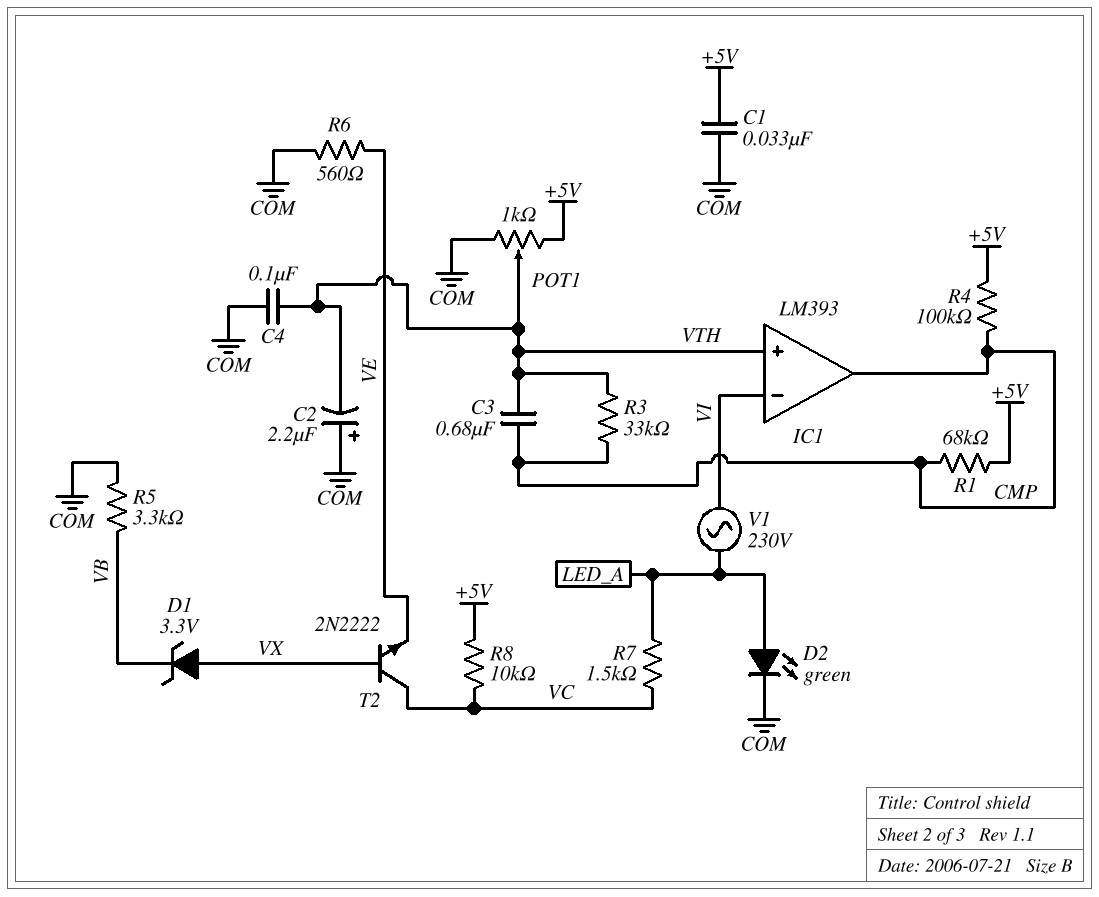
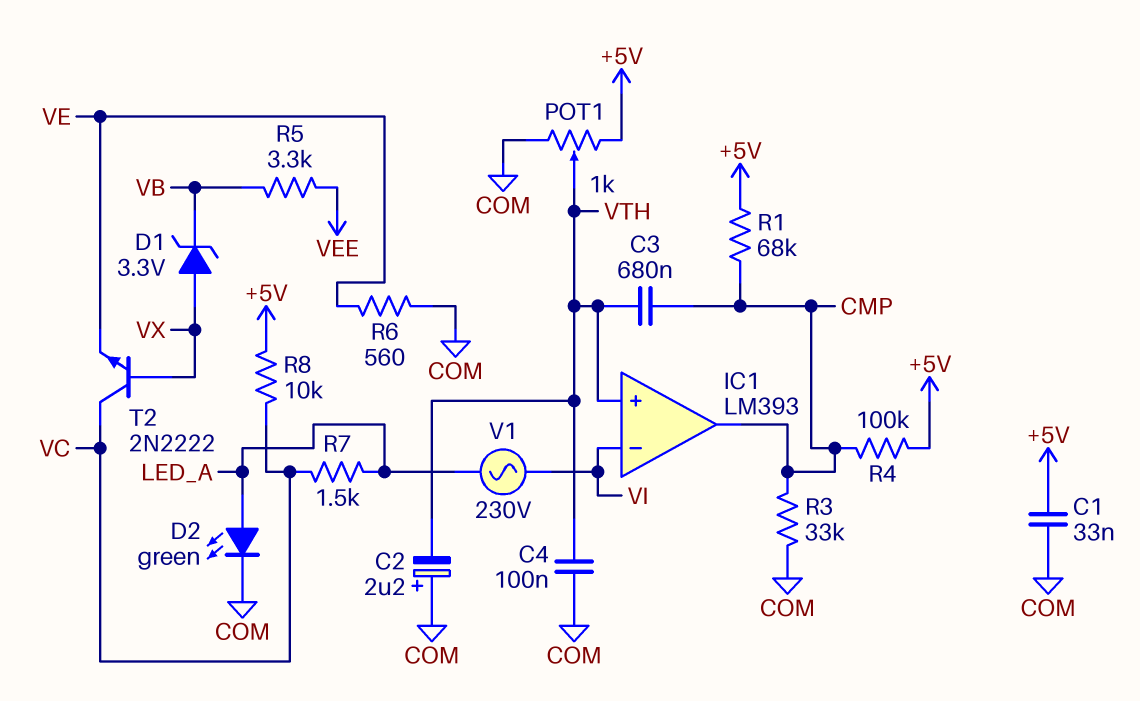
R3: 33k (CMP, VTH) -> 33k (CMP, COM)
R5: 3.3k (COM, VB) -> 3.3k (VB, VEE)

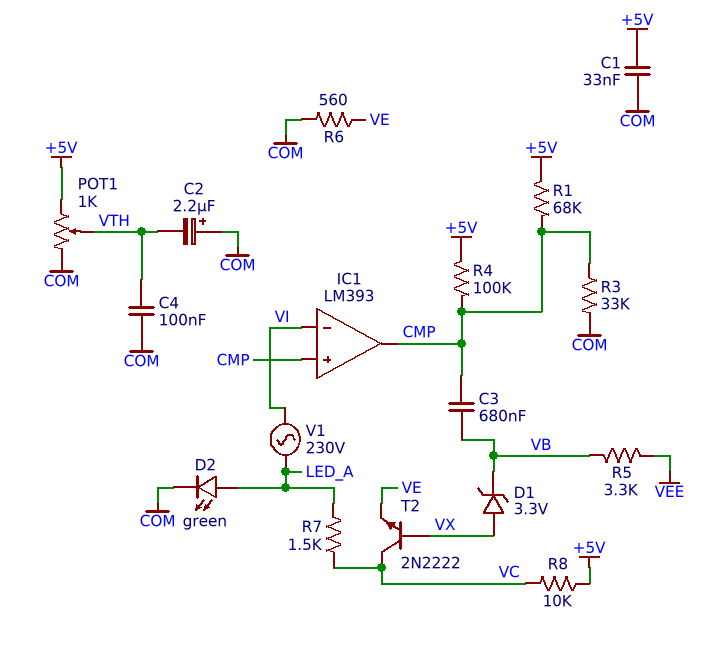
C3: 680nF (CMP, VTH) -> 680nF (CMP, VB)
IC1 pin in+: VTH -> CMP

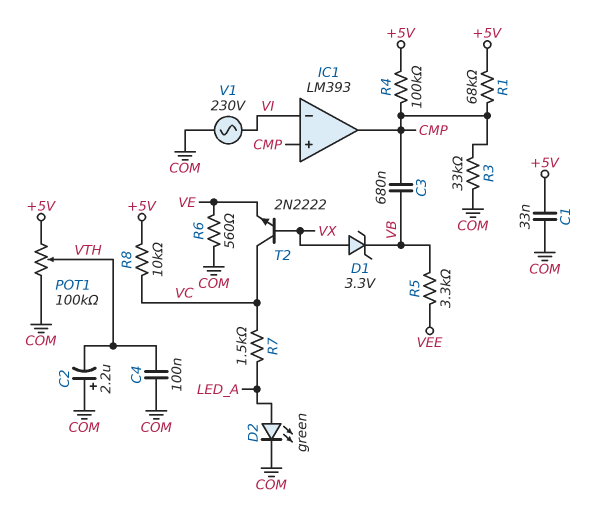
POT1: 1k (+5V, COM, wiper VTH) -> 100k (+5V, COM, wiper VTH)
V1: AC 230V (LED_A, VI) -> AC 230V (COM, VI)

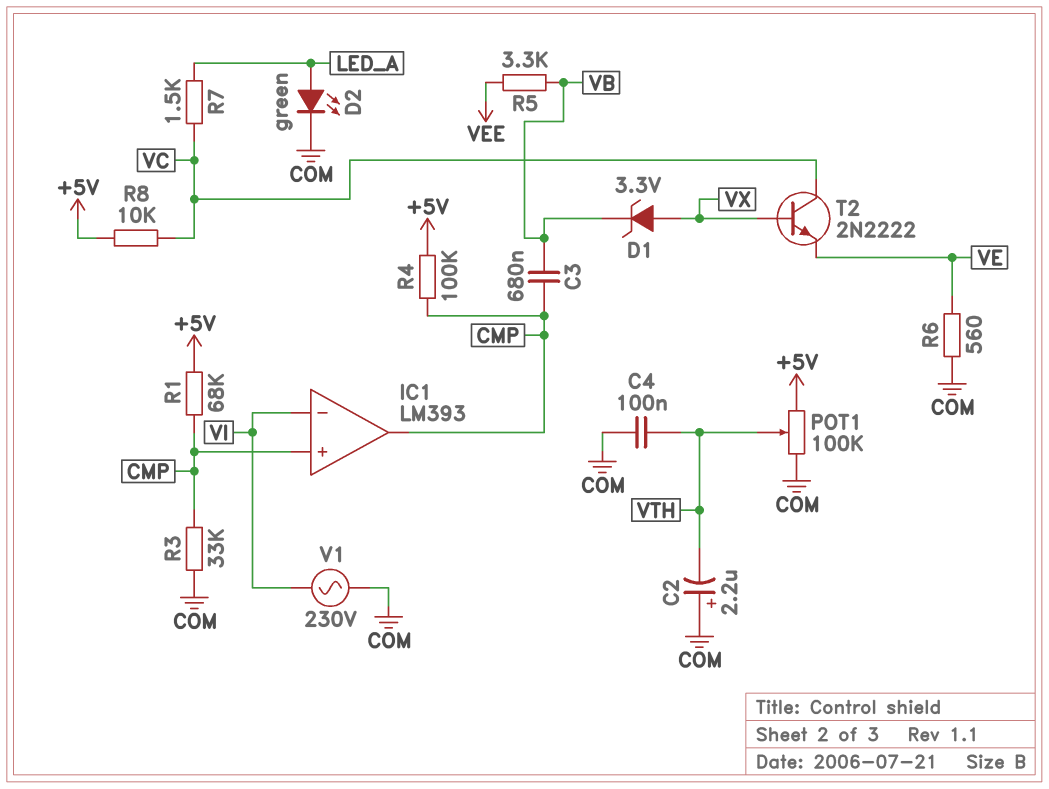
C1: 33nF (+5V, COM) -> none

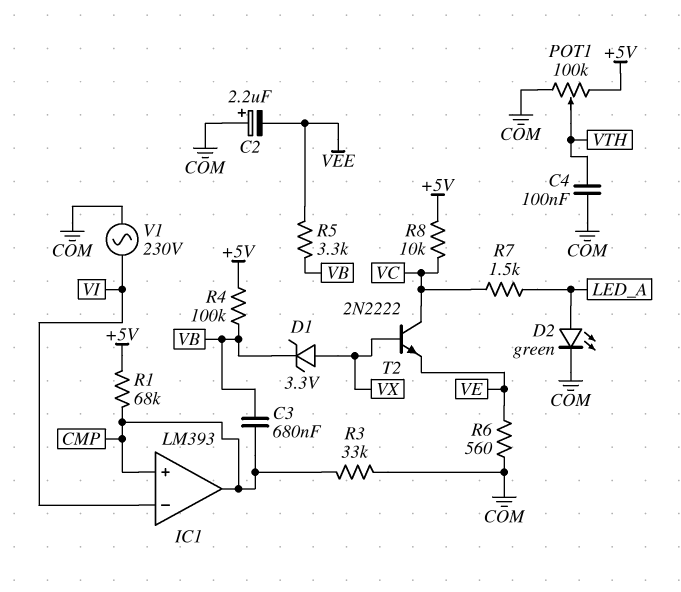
C2: 2.2uF (plus COM, minus VTH) -> 2.2uF (plus COM, minus VEE)
R4: 100k (+5V, CMP) -> 100k (+5V, VB)

